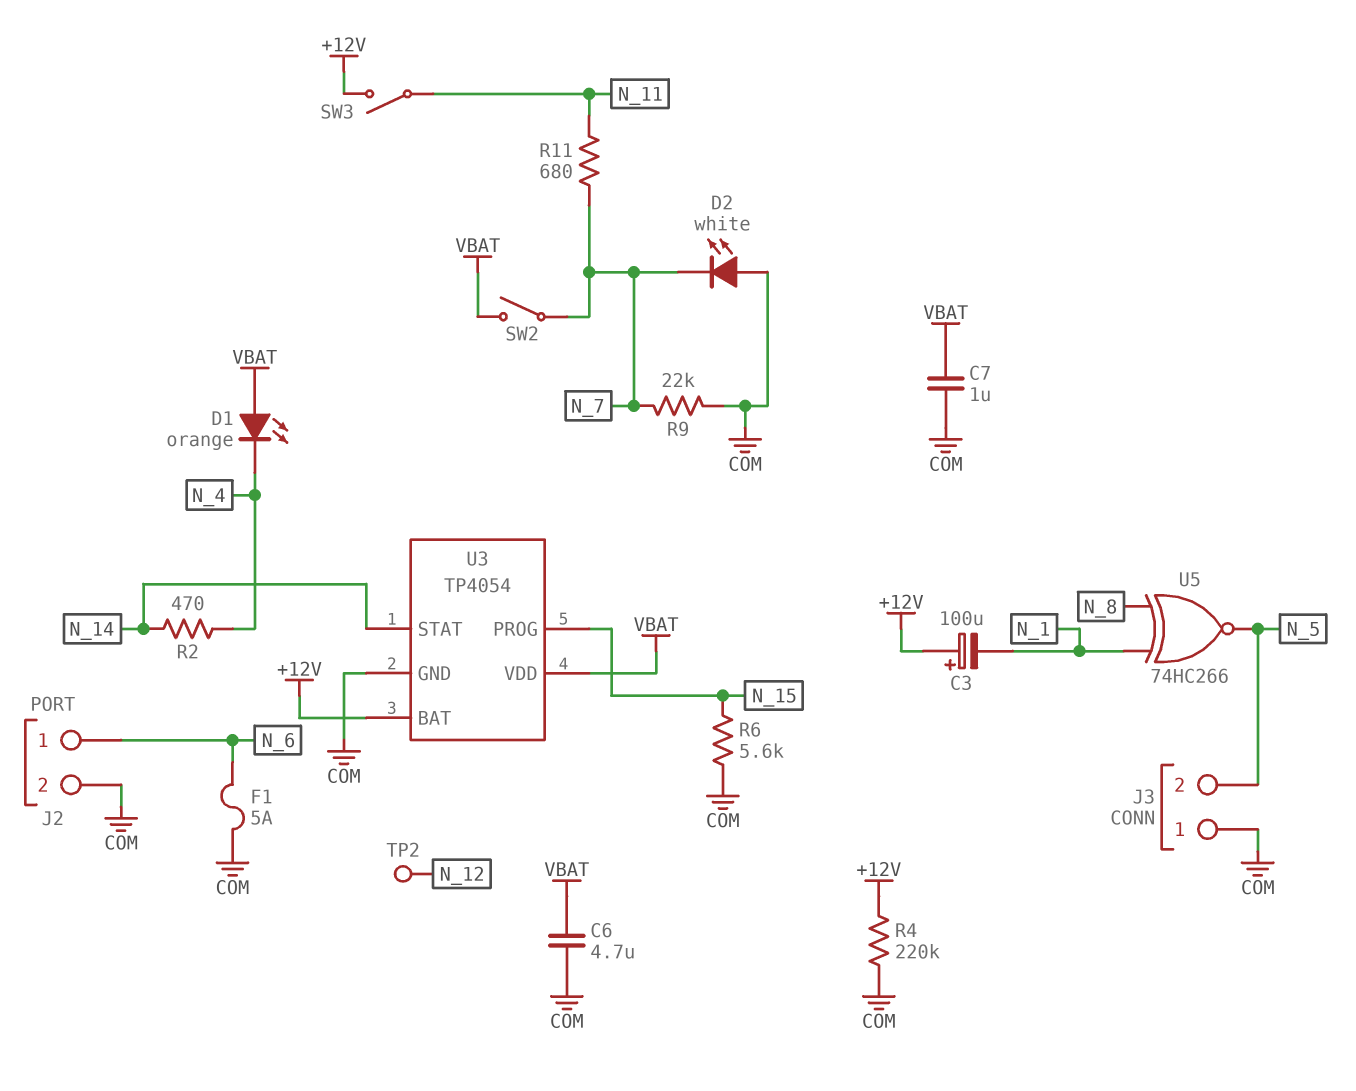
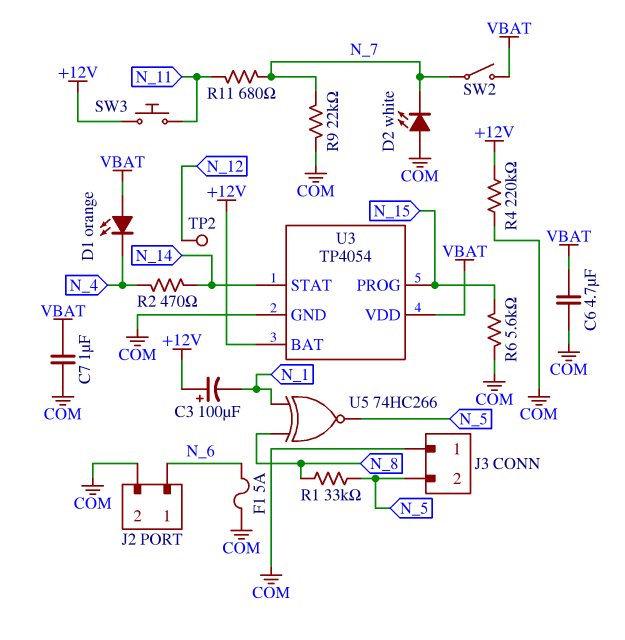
R1: none -> 33k (N_5, N_8)
SW3: switch (+12V, N_11) -> button (+12V, N_11)

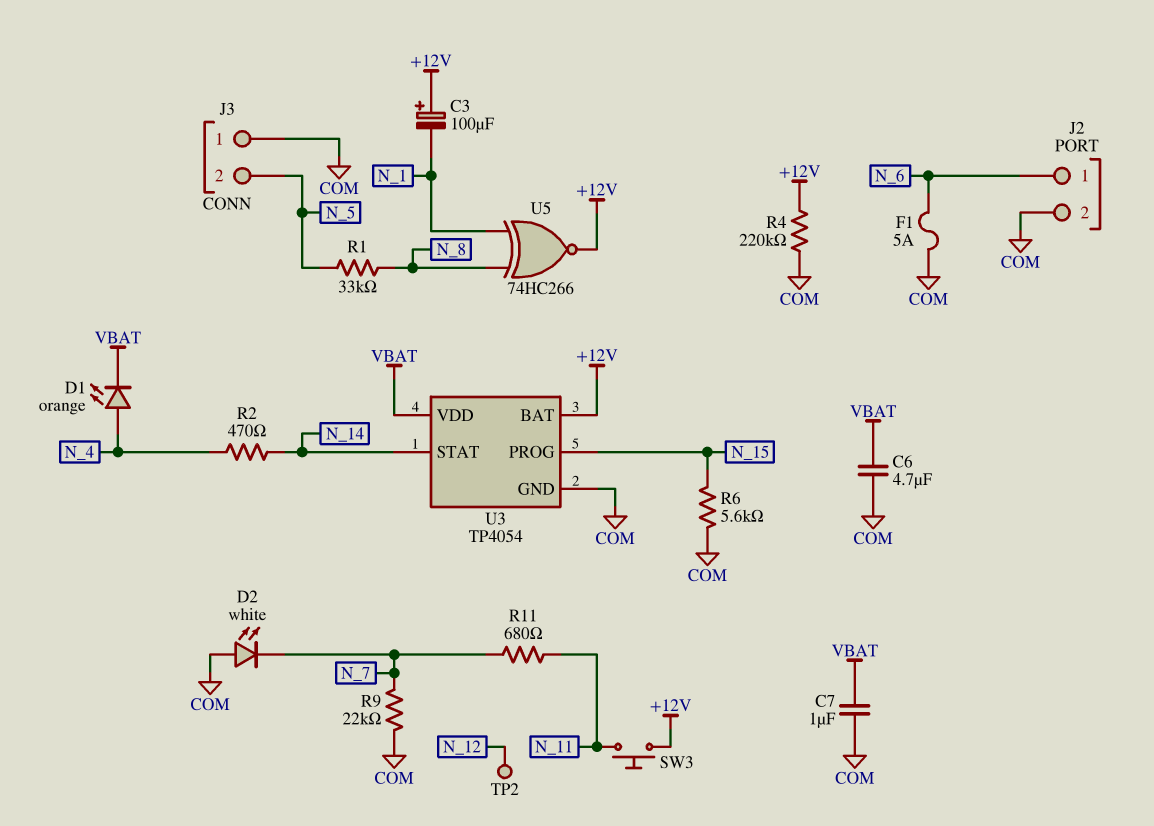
D1: LED orange (A VBAT, K N_4) -> LED orange (A N_4, K VBAT)
SW2: switch (N_7, VBAT) -> none
U5: XNOR 74HC266 (in N_1, in N_8, out N_5) -> XNOR 74HC266 (in N_1, in N_8, out +12V)

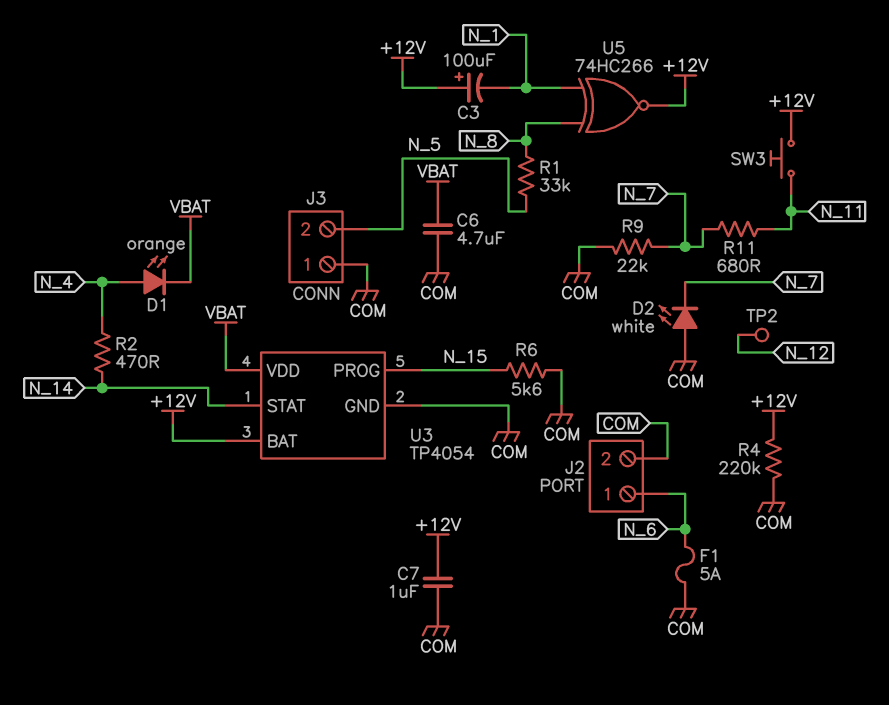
C7: 1uF (COM, VBAT) -> 1uF (+12V, COM)

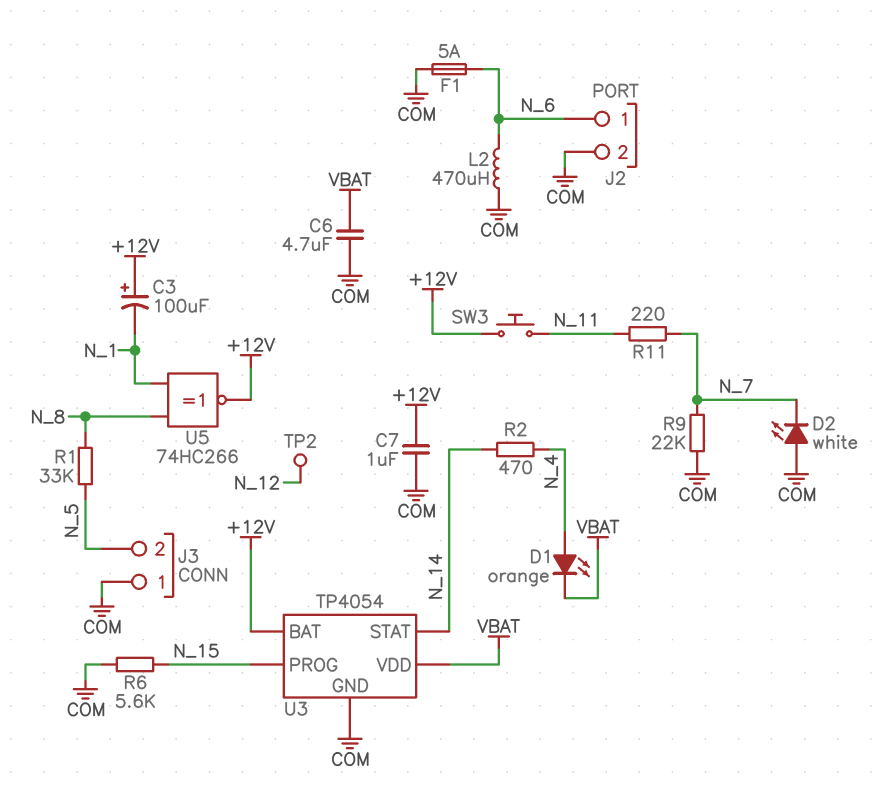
L2: none -> 470uH (COM, N_6)
R4: 220k (+12V, COM) -> none
R11: 680 (N_7, N_11) -> 220 (N_7, N_11)

